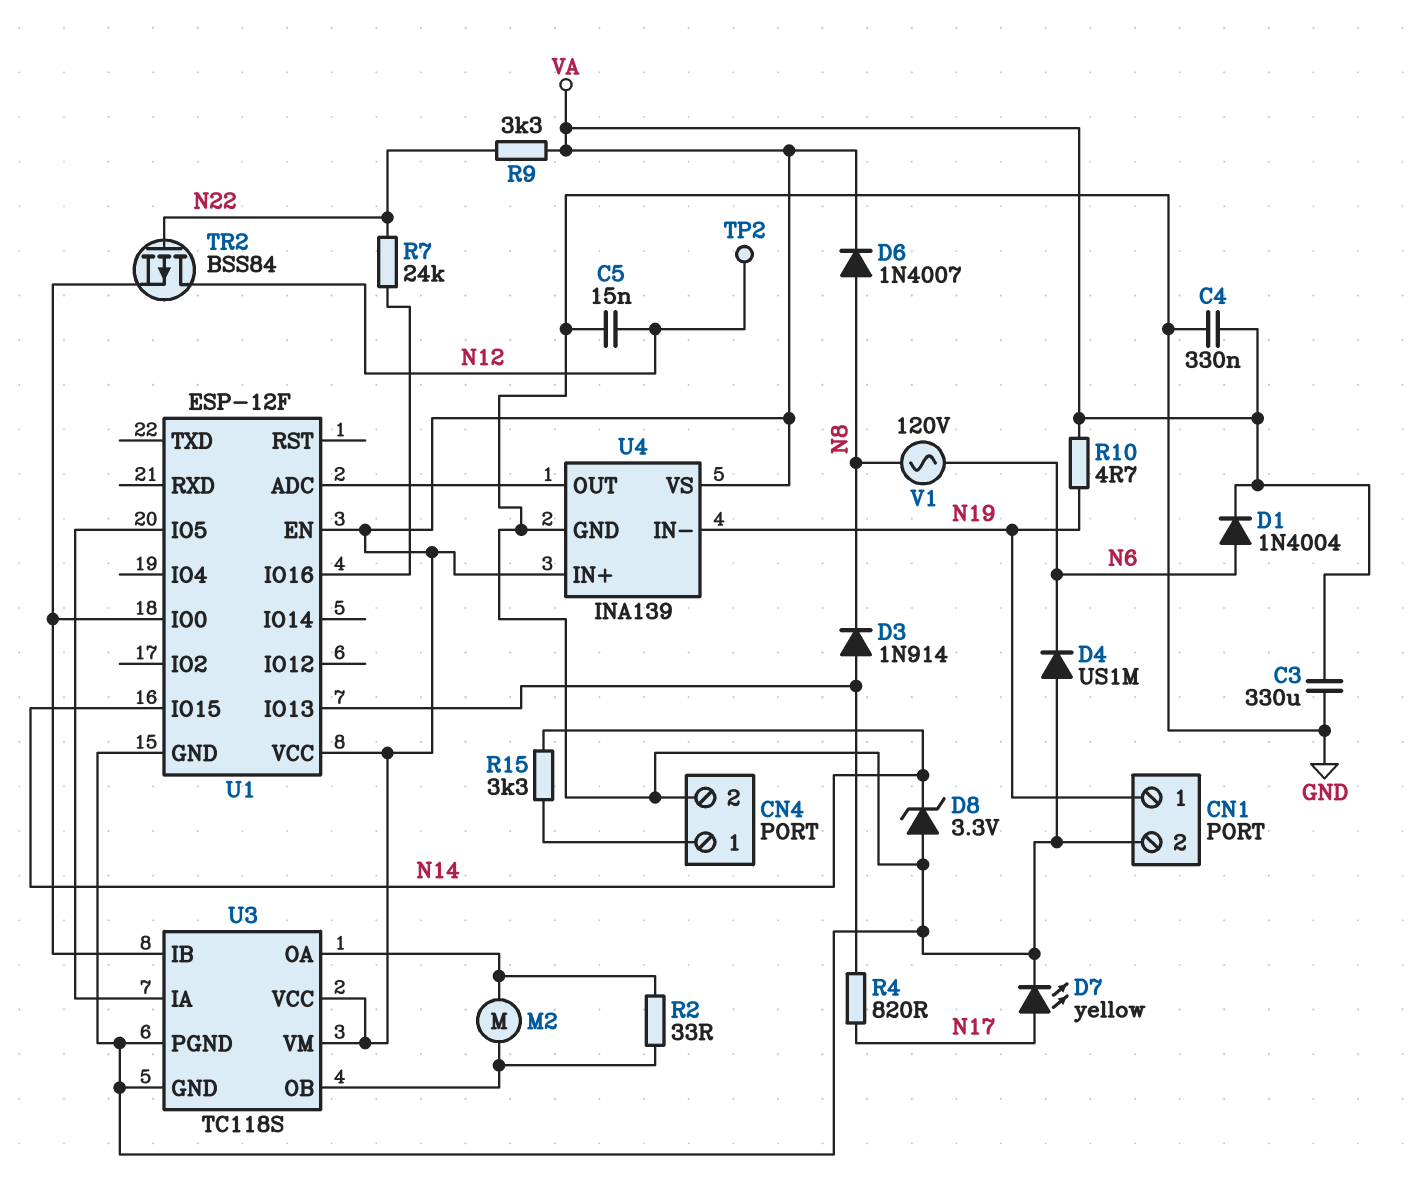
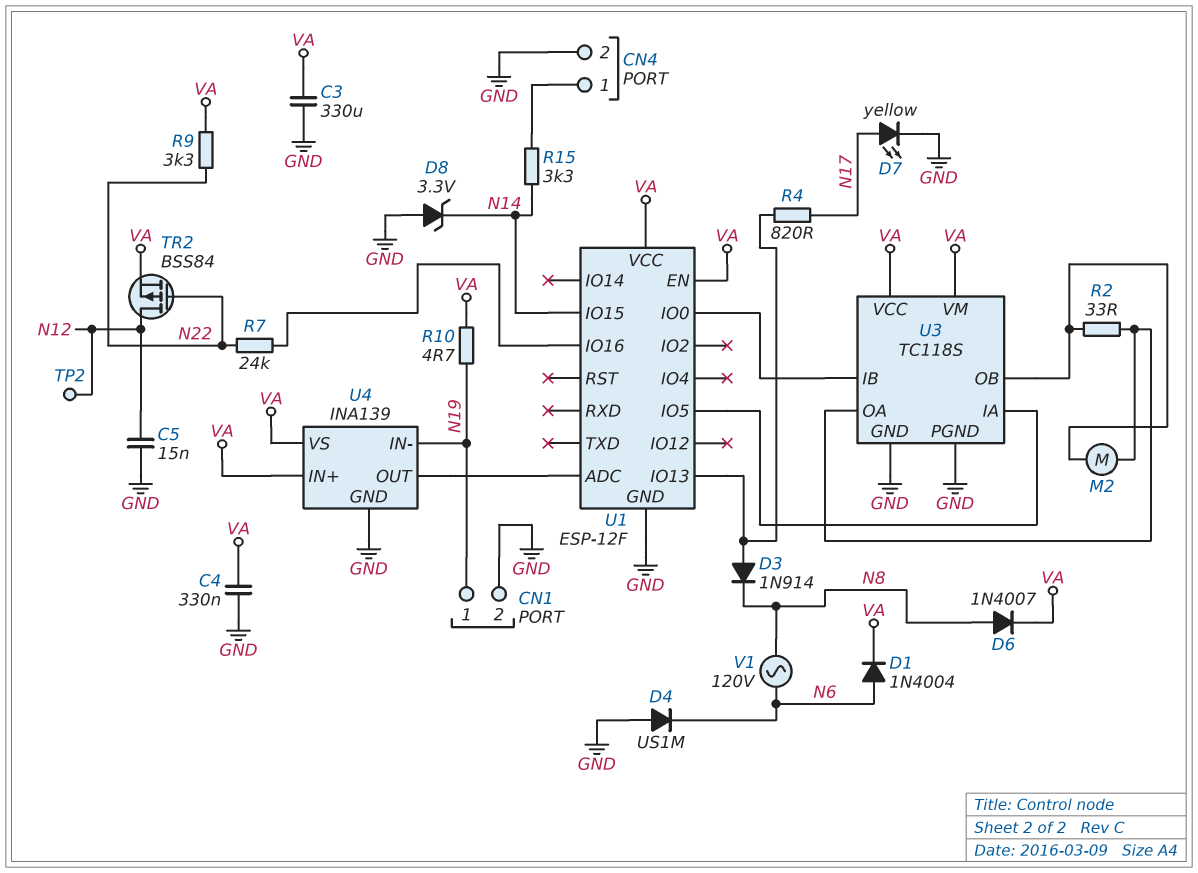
TR2: PMOS BSS84 (G N22, D N12, S U1/IO0) -> PMOS BSS84 (G N22, D N12, S VA)

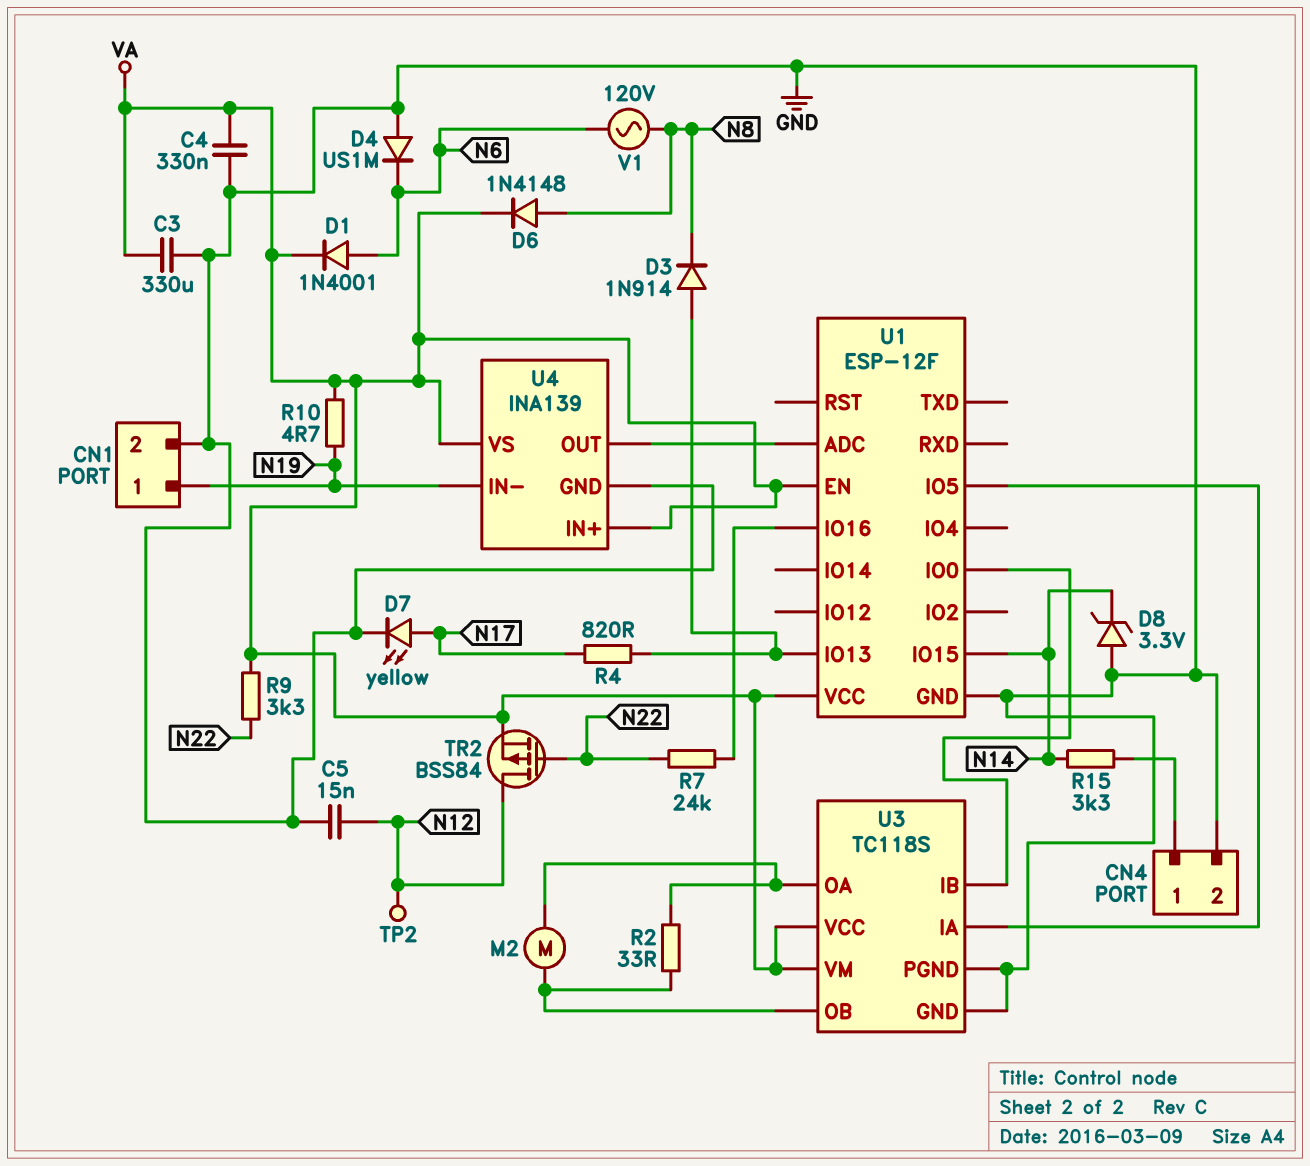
D1: diode 1N4004 (A N6, K VA) -> diode 1N4001 (A N6, K VA)
D6: diode 1N4007 (A N8, K VA) -> diode 1N4148 (A N8, K VA)

